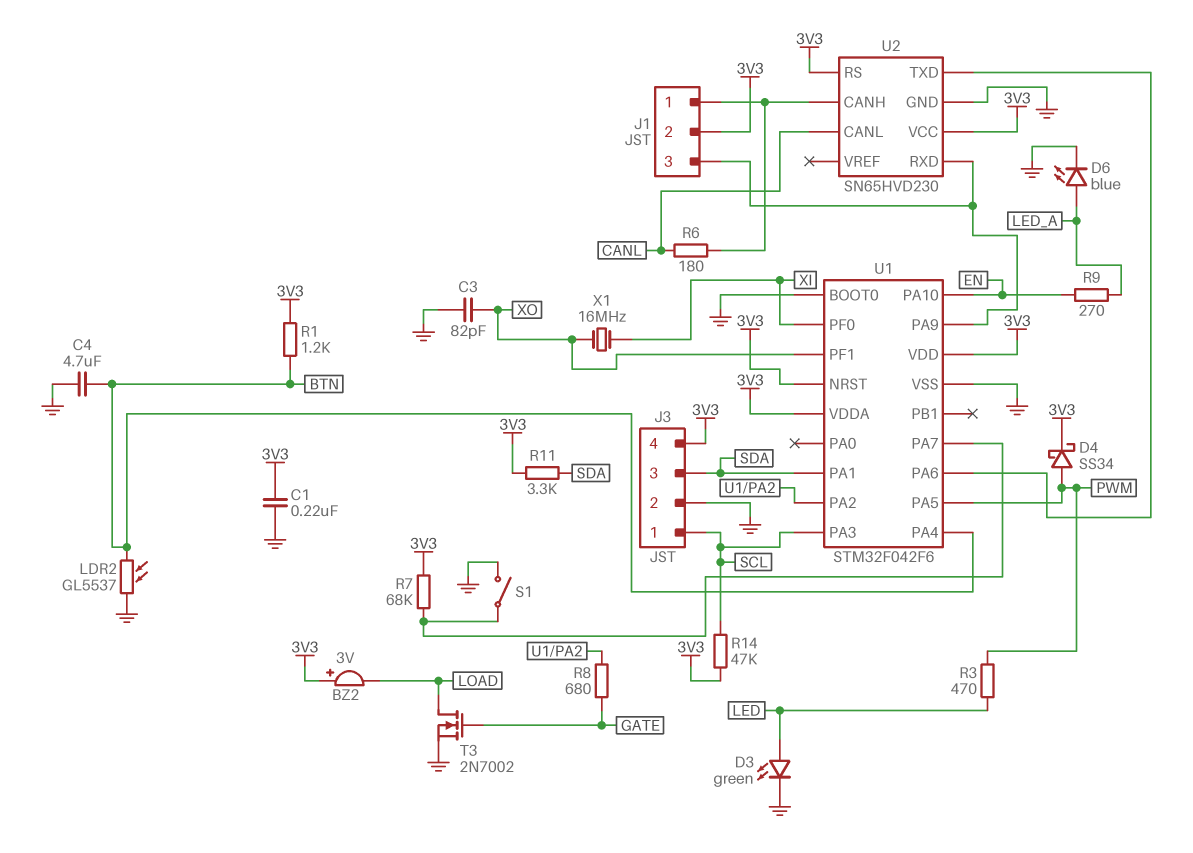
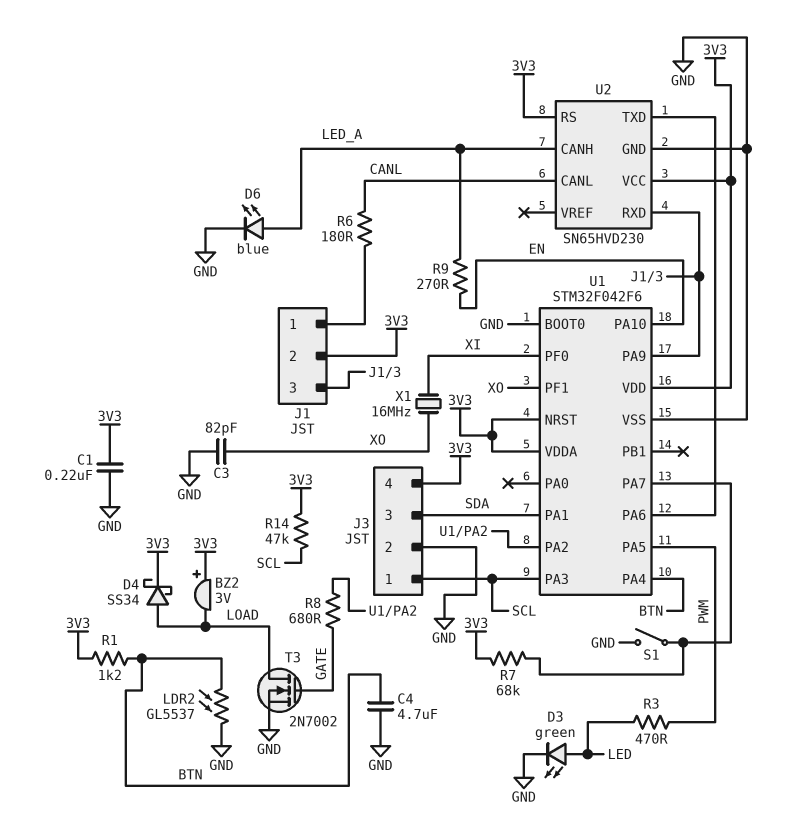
D4: schottky SS34 (A PWM, K 3V3) -> schottky SS34 (A LOAD, K 3V3)
R11: 3.3k (3V3, SDA) -> none
U2 pin CANH: J1/1 -> LED_A

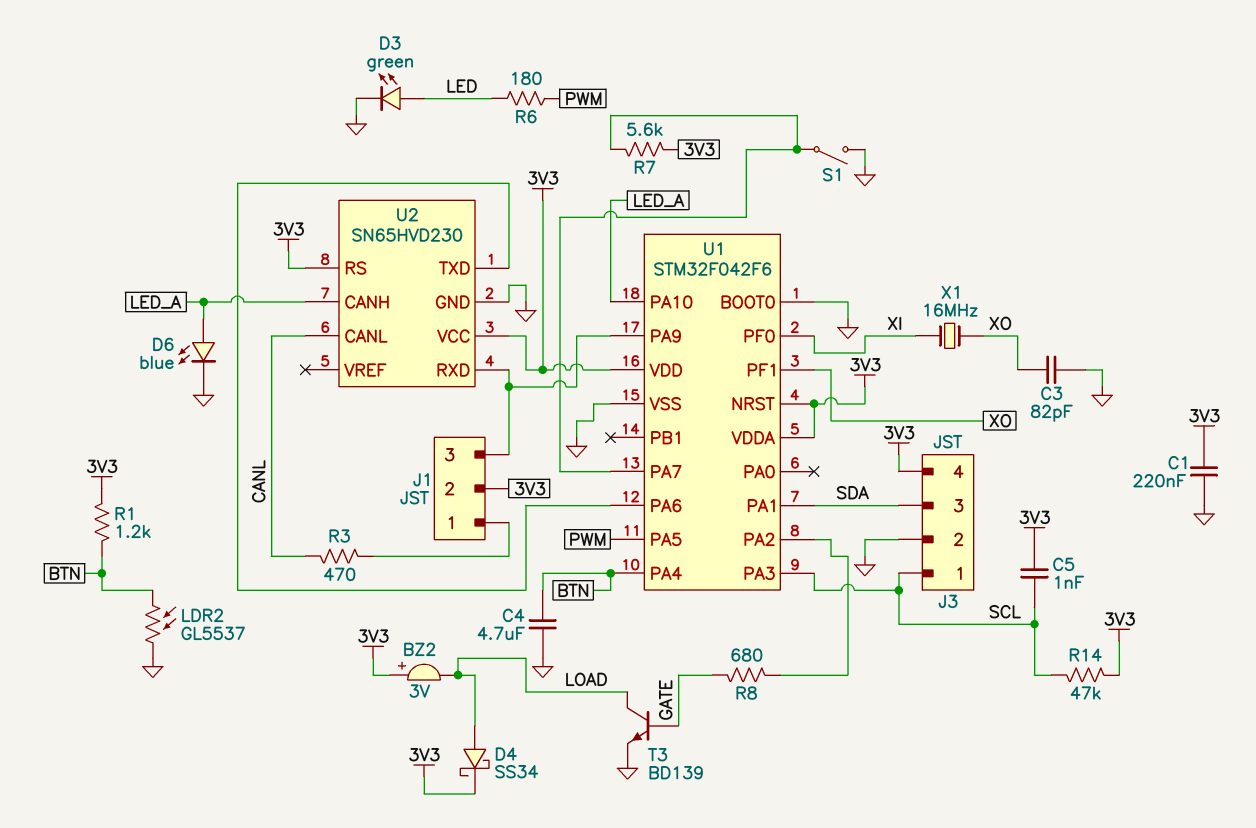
C5: none -> 1nF (3V3, SCL)
R3: 470 (LED, PWM) -> 470 (CANL, J1/1)
R6: 180 (CANL, J1/1) -> 180 (LED, PWM)
R7: 68k (3V3, U1/PA7) -> 5.6k (3V3, U1/PA7)
R9: 270 (EN, LED_A) -> none
T3: NMOS 2N7002 (G GATE, D LOAD, S GND) -> NPN BD139 (B GATE, C LOAD, E GND)
U1 pin PA10: EN -> LED_A

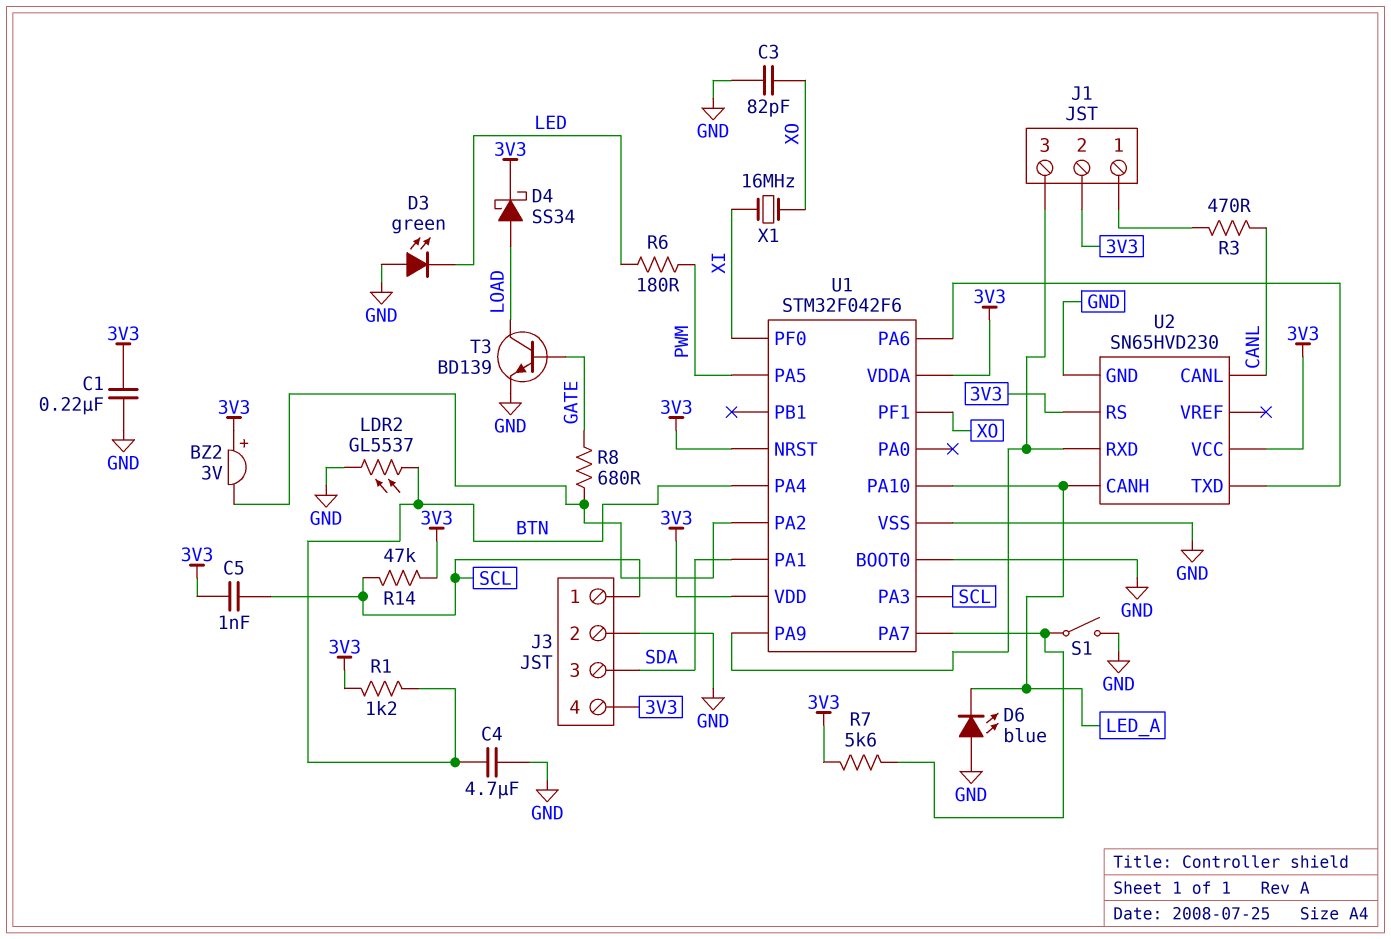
BZ2: buzzer 3V (plus 3V3, minus LOAD) -> buzzer 3V (plus 3V3, minus U1/PA2)
D3: LED green (A LED, K GND) -> LED green (A GND, K LED)
D6: LED blue (A LED_A, K GND) -> LED blue (A GND, K LED_A)

